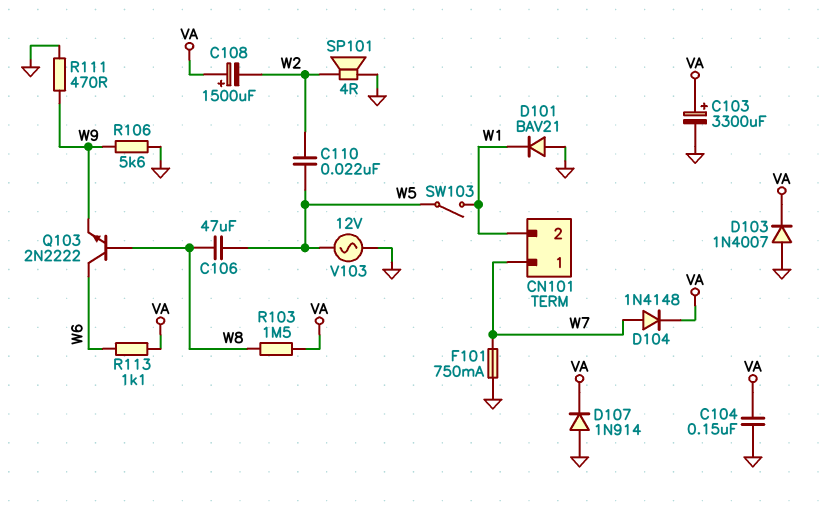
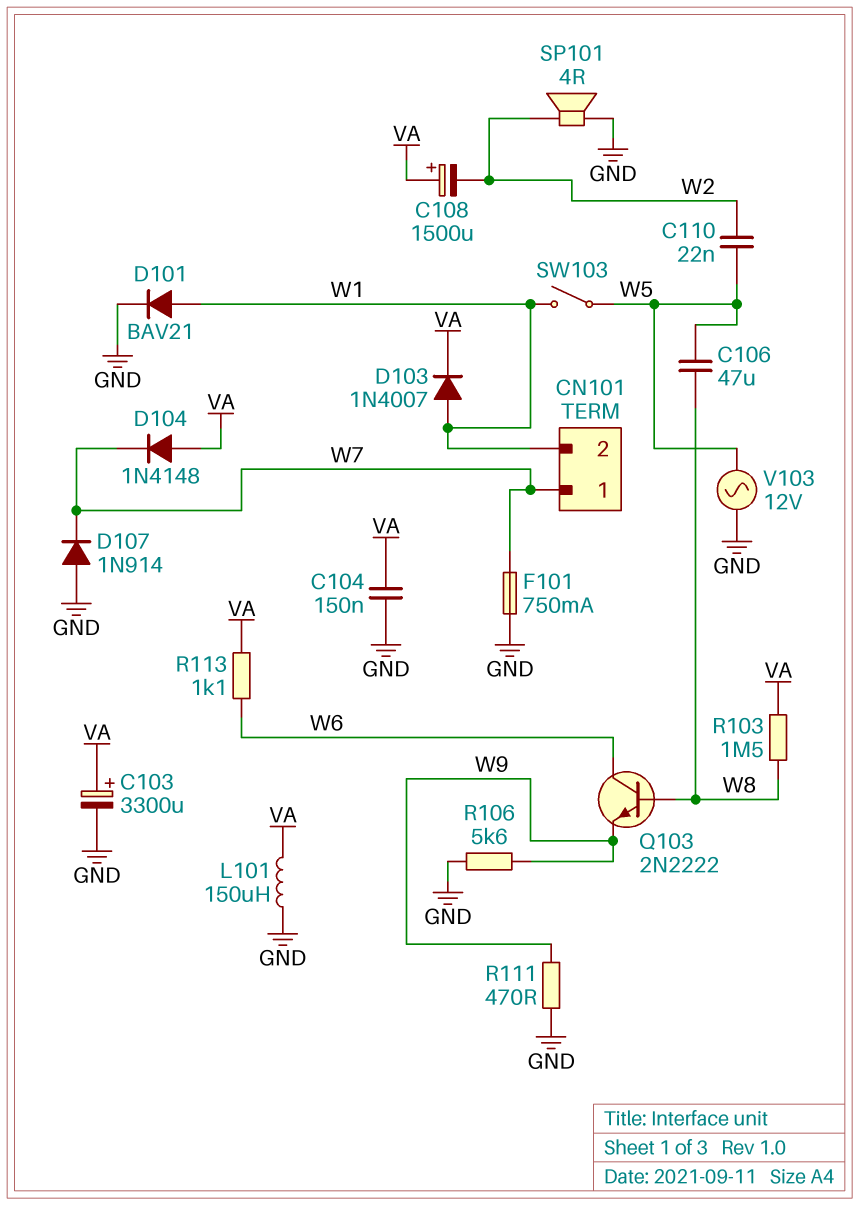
D101: diode BAV21 (A GND, K W1) -> diode BAV21 (A W1, K GND)
D103: diode 1N4007 (A GND, K VA) -> diode 1N4007 (A W1, K VA)
D104: diode 1N4148 (A W7, K VA) -> diode 1N4148 (A VA, K W7)
D107: diode 1N914 (A GND, K VA) -> diode 1N914 (A GND, K W7)
L101: none -> 150uH (GND, VA)

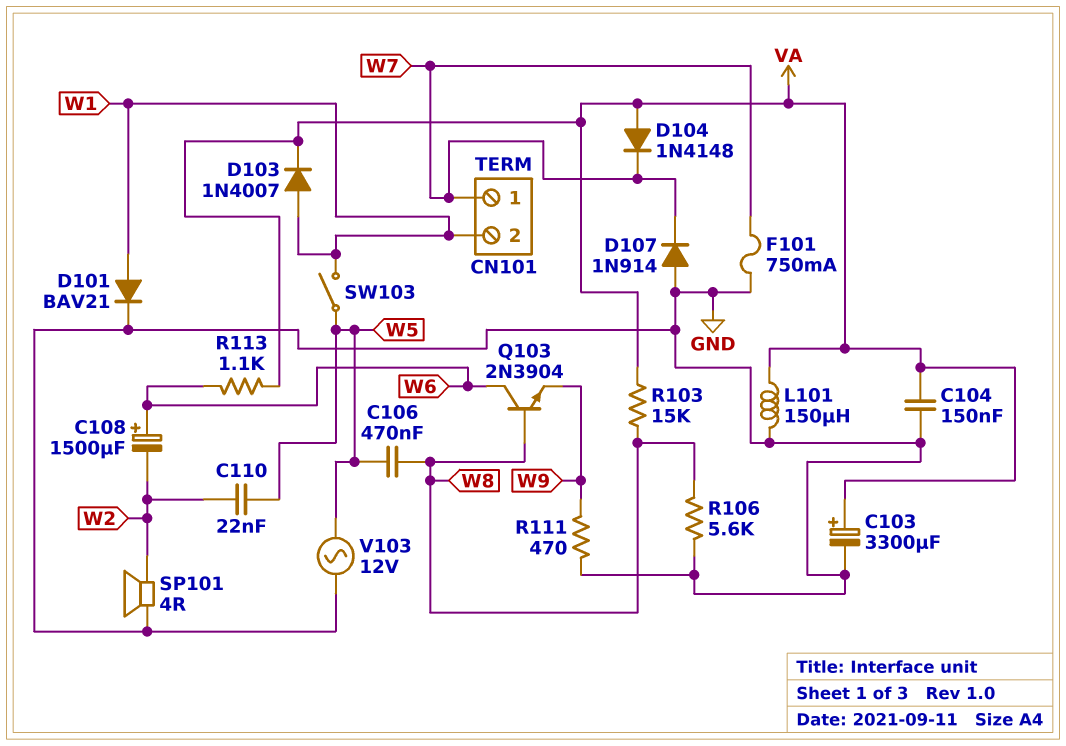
C106: 47uF (W5, W8) -> 470nF (W5, W8)
C108: 1500uF (plus VA, minus W2) -> 1500uF (plus W6, minus W2)
Q103: NPN 2N2222 (B W8, C W6, E W9) -> NPN 2N3904 (B W8, C W6, E W9)
R103: 1.5M (VA, W8) -> 15k (VA, W8)
R106: 5.6k (GND, W9) -> 5.6k (GND, W8)

